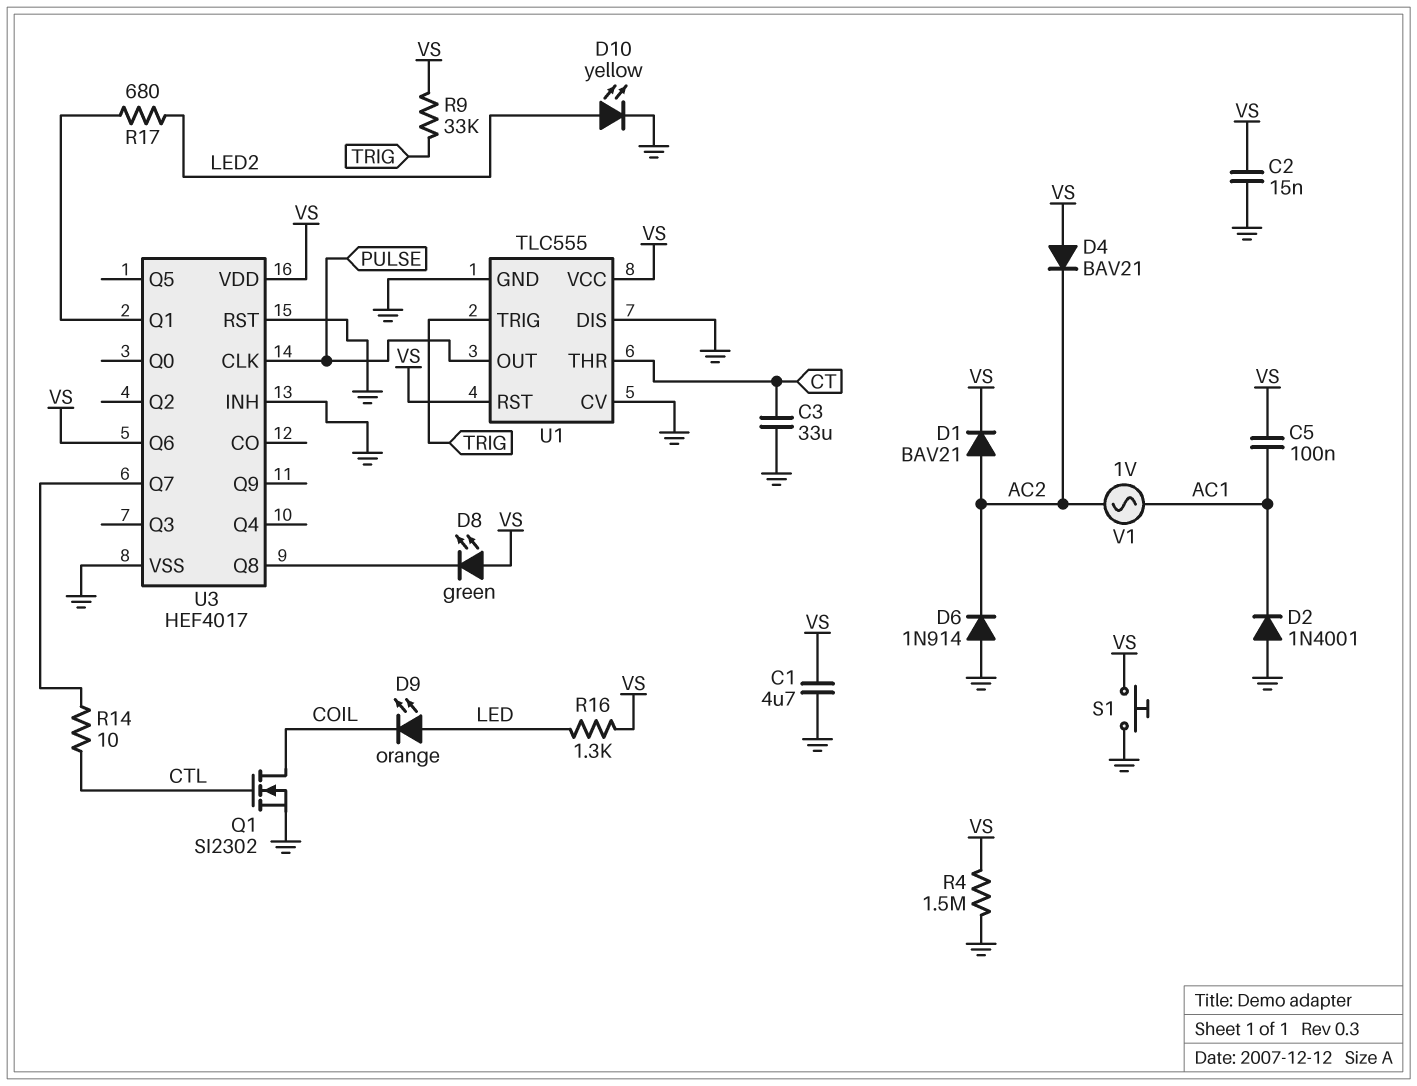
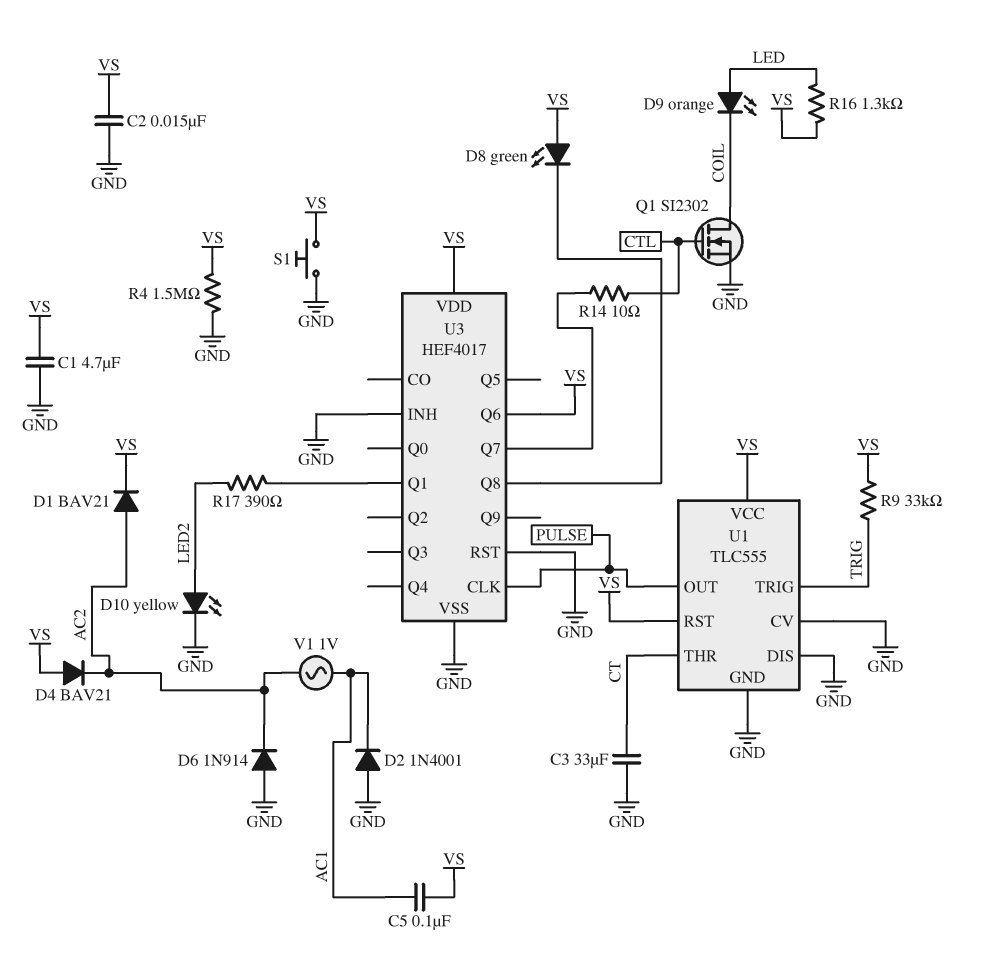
R17: 680 (LED2, U3/Q1) -> 390 (LED2, U3/Q1)

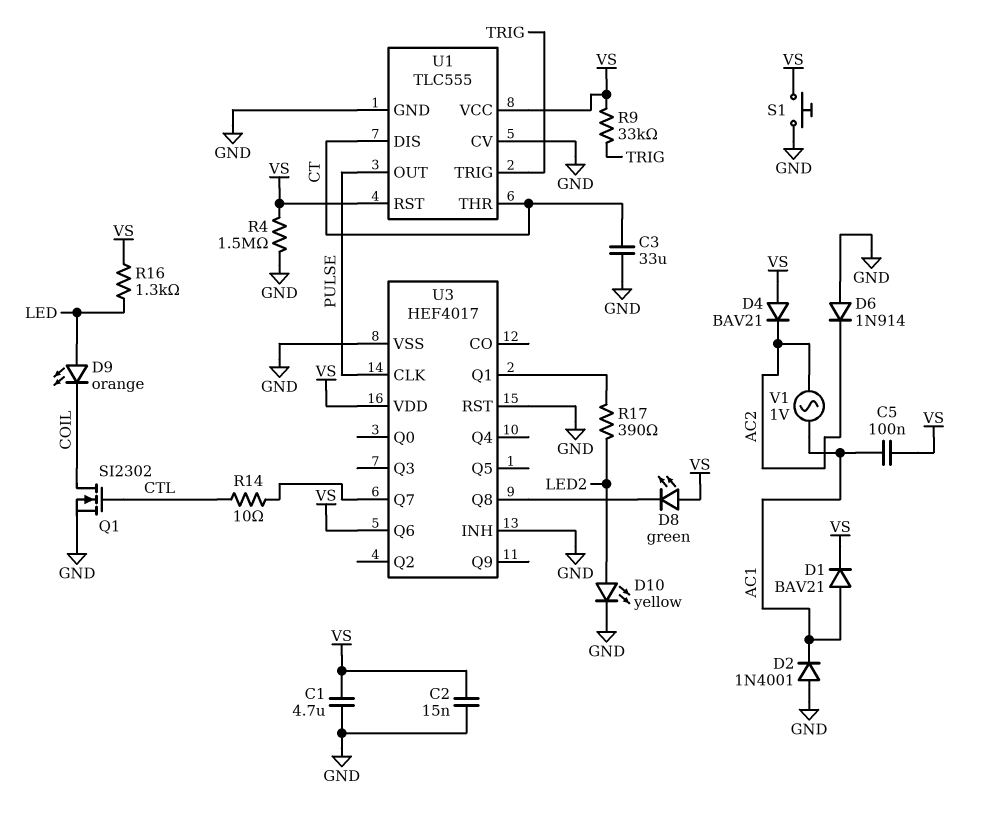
D1: diode BAV21 (A AC2, K VS) -> diode BAV21 (A AC1, K VS)
U1 pin DIS: GND -> CT

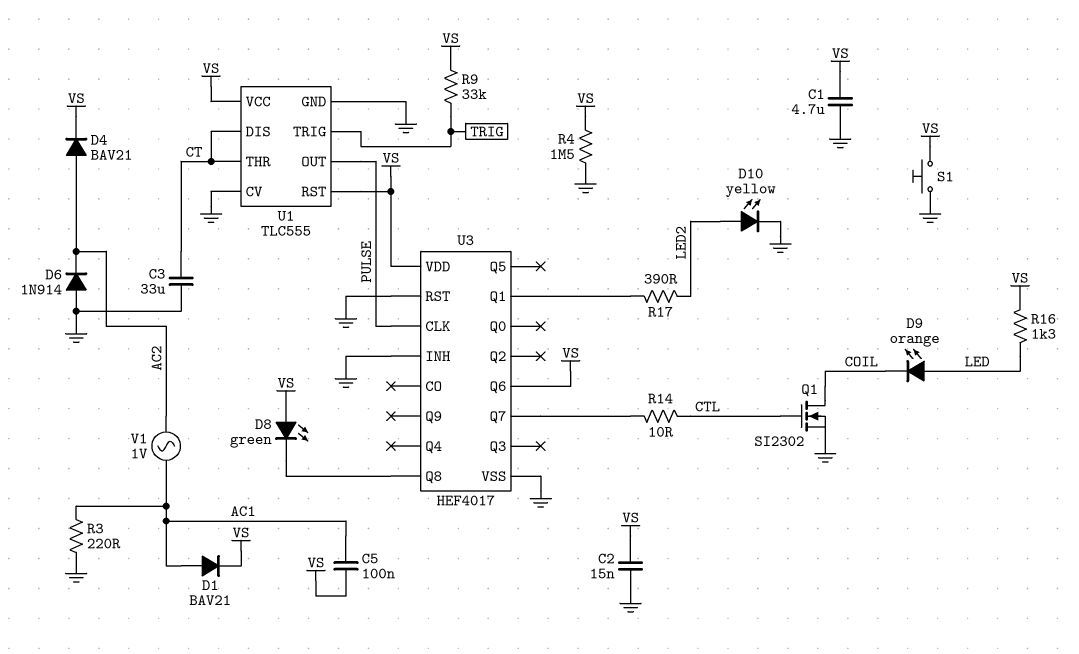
D2: diode 1N4001 (A GND, K AC1) -> none
D4: diode BAV21 (A VS, K AC2) -> diode BAV21 (A AC2, K VS)
R3: none -> 220 (AC1, GND)

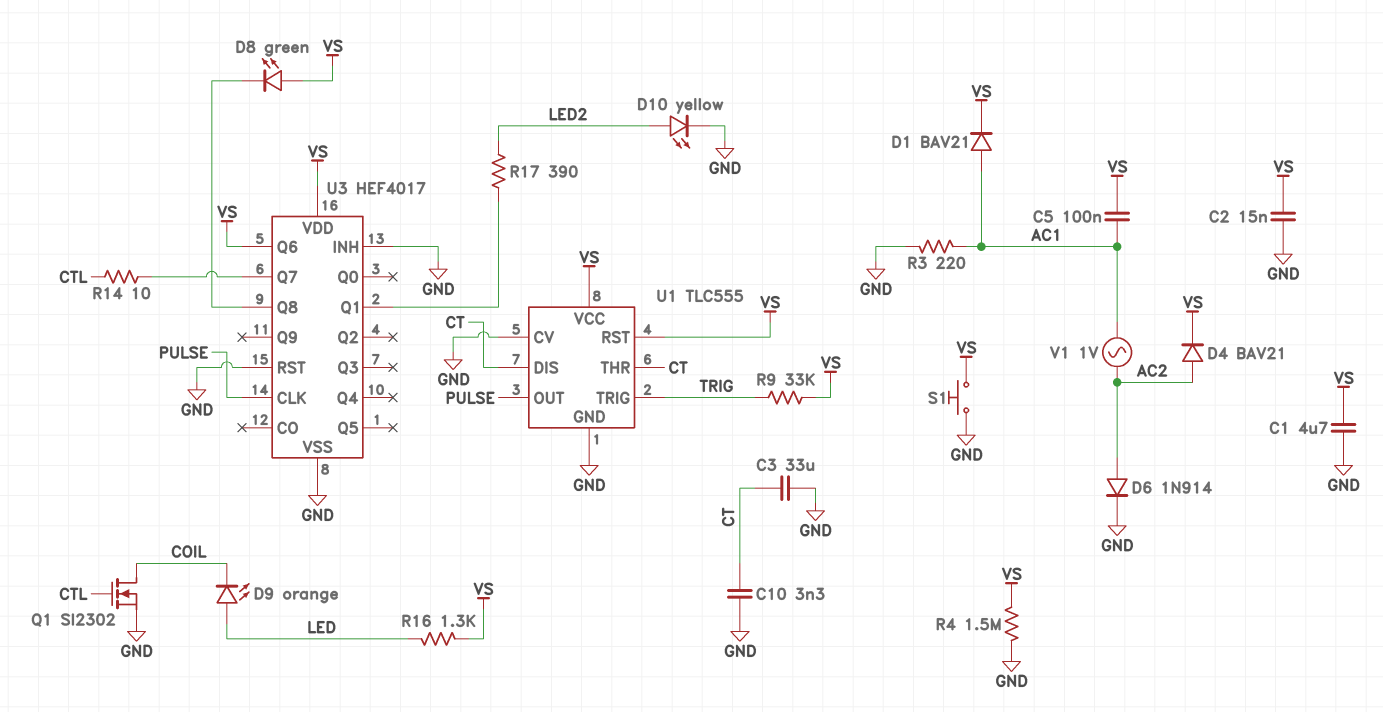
C10: none -> 3.3nF (CT, GND)
D6: diode 1N914 (A GND, K AC2) -> diode 1N914 (A AC2, K GND)

